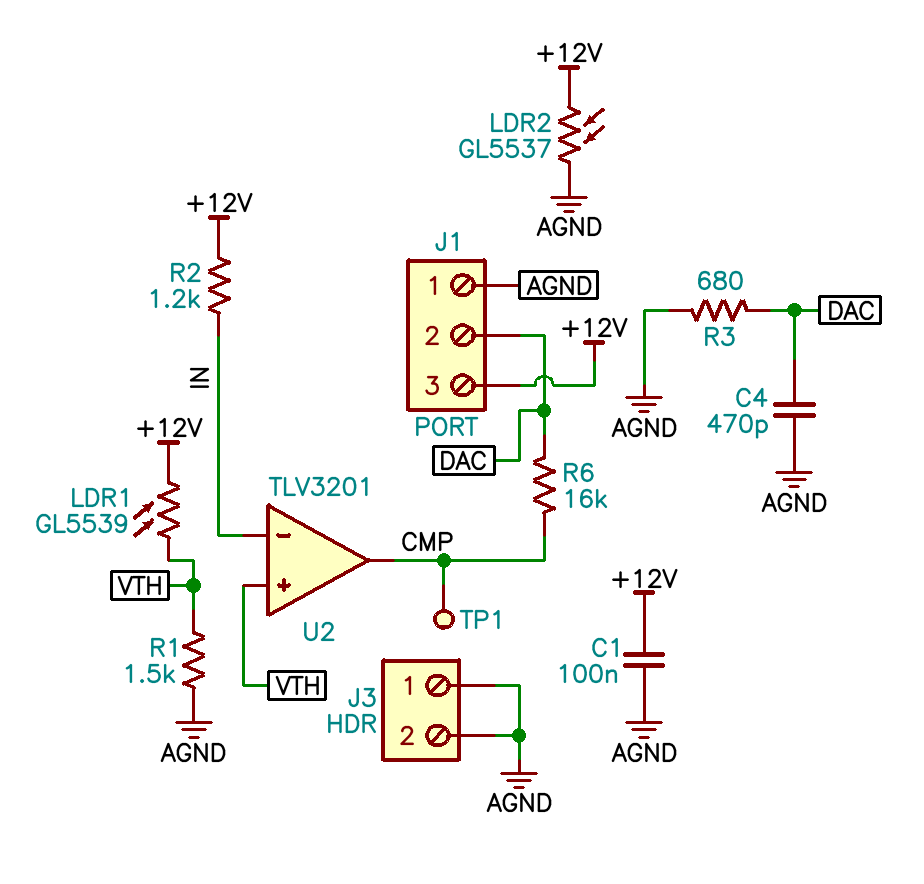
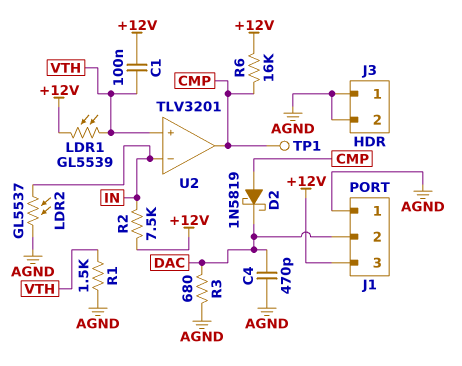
C1: 100nF (+12V, AGND) -> 100nF (+12V, VTH)
D2: none -> schottky 1N5819 (A CMP, K DAC)
LDR2: GL5537 (+12V, AGND) -> GL5537 (AGND, IN)
R2: 1.2k (+12V, IN) -> 7.5k (+12V, IN)
R6: 16k (CMP, DAC) -> 16k (+12V, CMP)

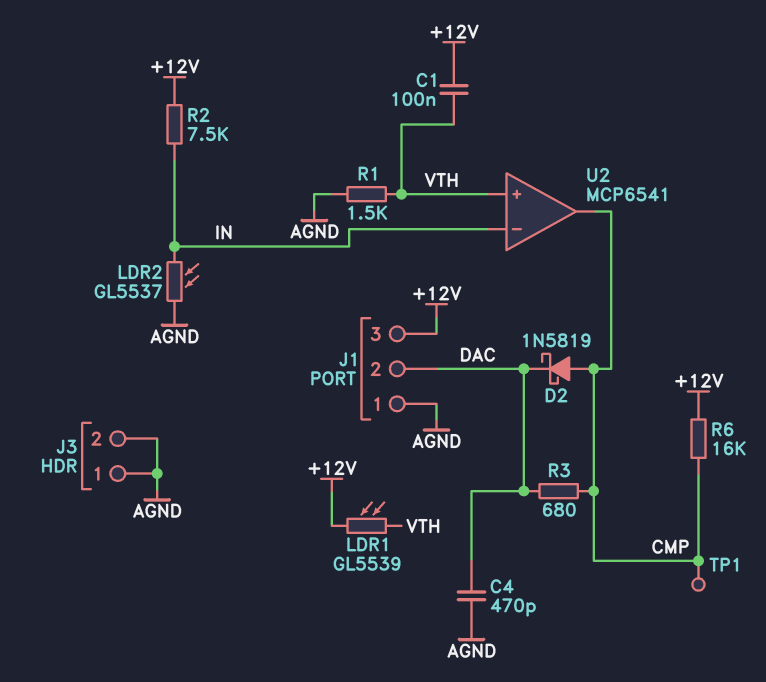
R3: 680 (AGND, DAC) -> 680 (CMP, DAC)
U2: TLV3201 -> MCP6541

